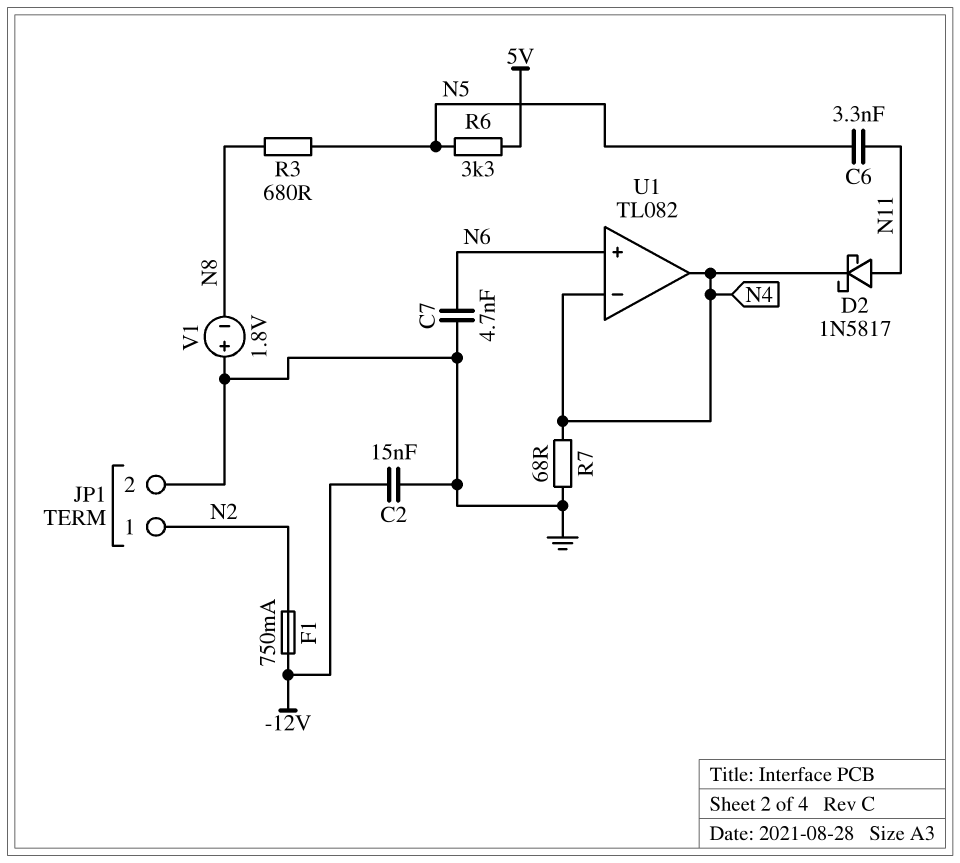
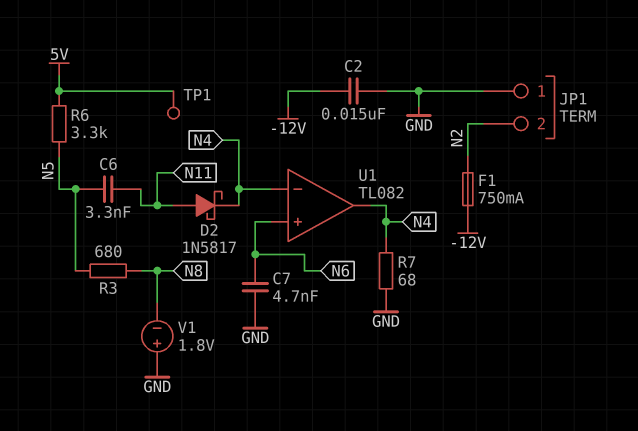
JP1 pin 1: N2 -> GND
JP1 pin 2: GND -> N2
TP1: none -> test point (5V)

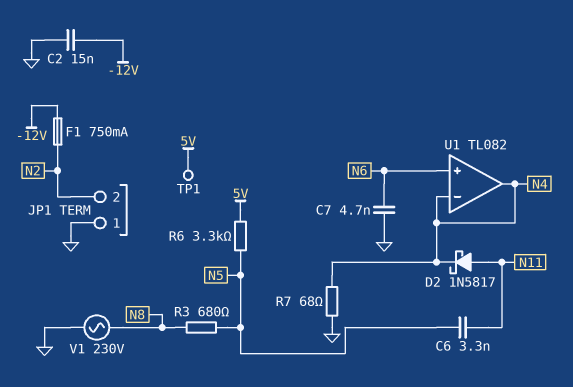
V1: 1.8V (plus GND, minus N8) -> AC 230V (GND, N8)

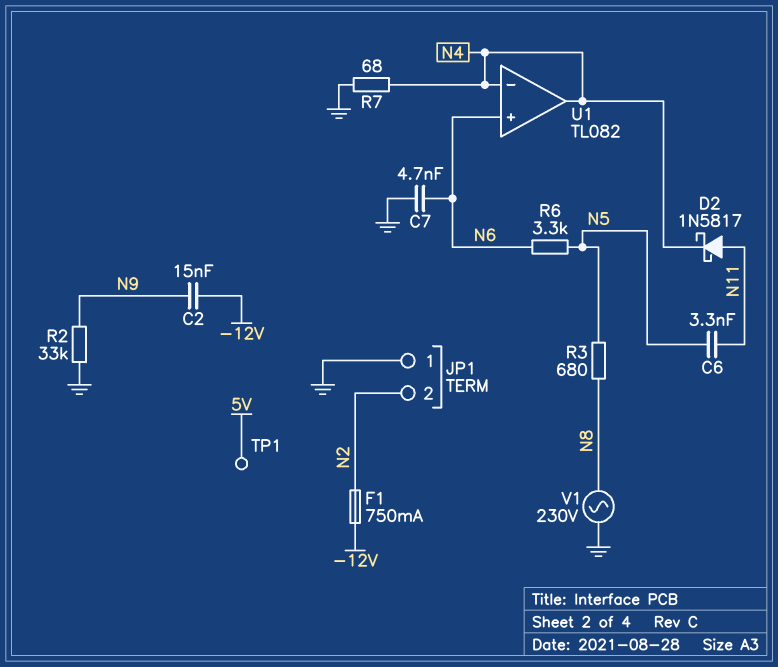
C2: 15nF (-12V, GND) -> 15nF (-12V, N9)
R2: none -> 33k (GND, N9)
R6: 3.3k (5V, N5) -> 3.3k (N5, N6)

